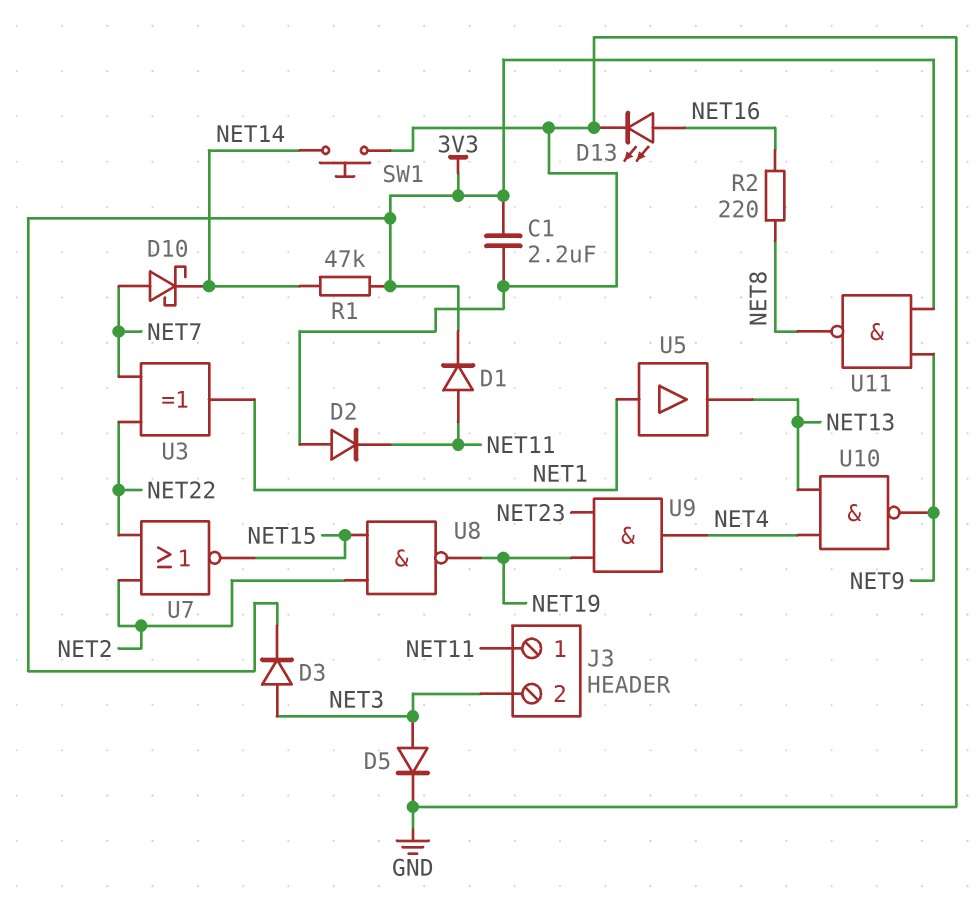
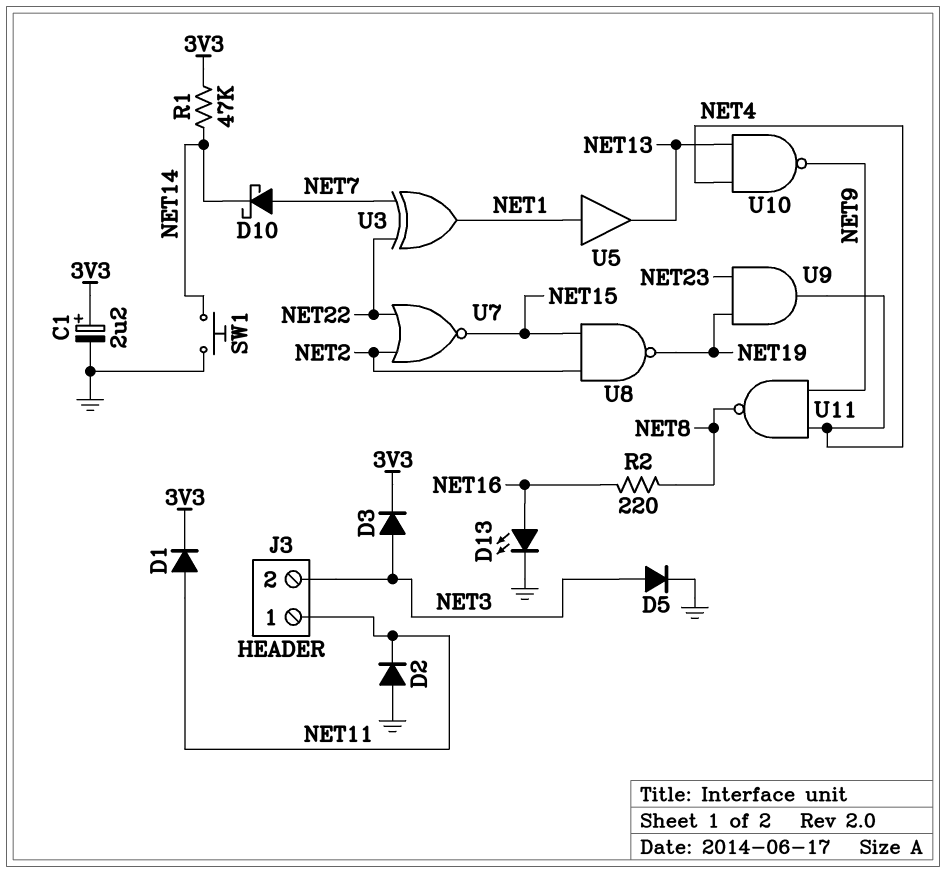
C1: 2.2uF (3V3, GND) -> 2.2uF (plus 3V3, minus GND)
U11: NAND (in 3V3, in NET9, out NET8) -> NAND (in NET4, in NET9, out NET8)

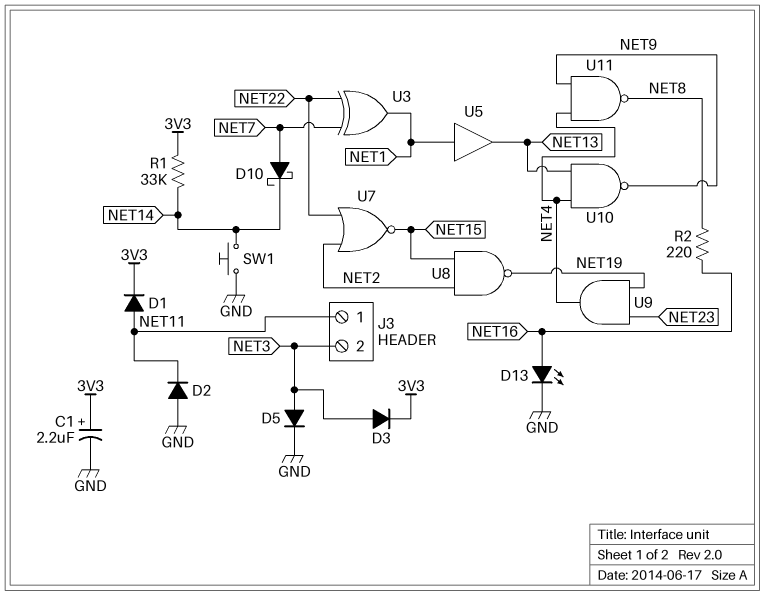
R1: 47k (3V3, NET14) -> 33k (3V3, NET14)

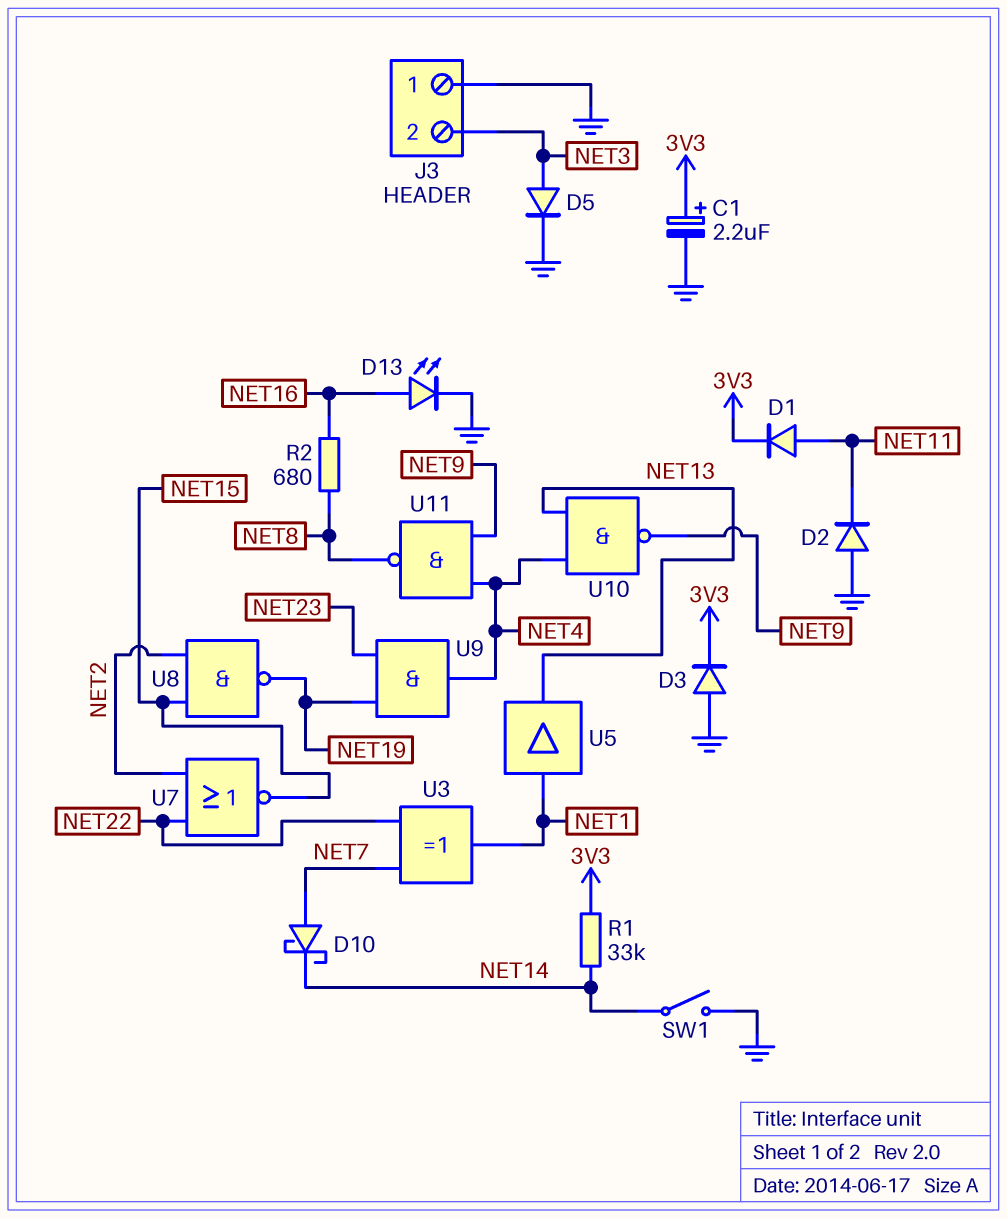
D3: diode (A NET3, K 3V3) -> diode (A GND, K 3V3)
J3 pin 1: NET11 -> GND
R2: 220 (NET8, NET16) -> 680 (NET8, NET16)
SW1: button (GND, NET14) -> switch (GND, NET14)

